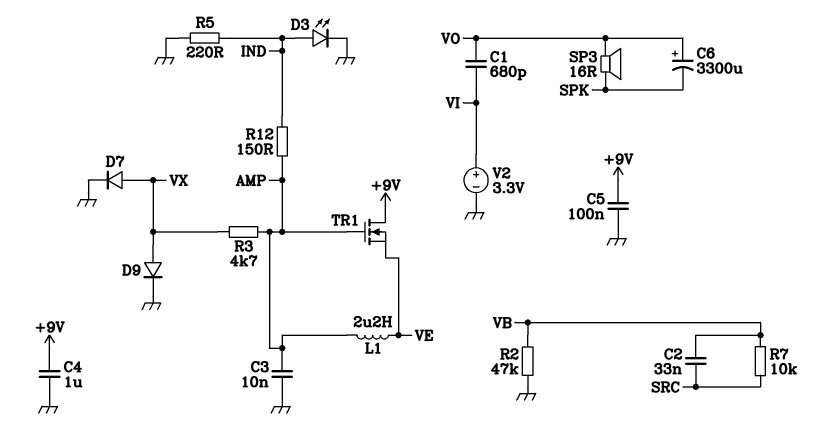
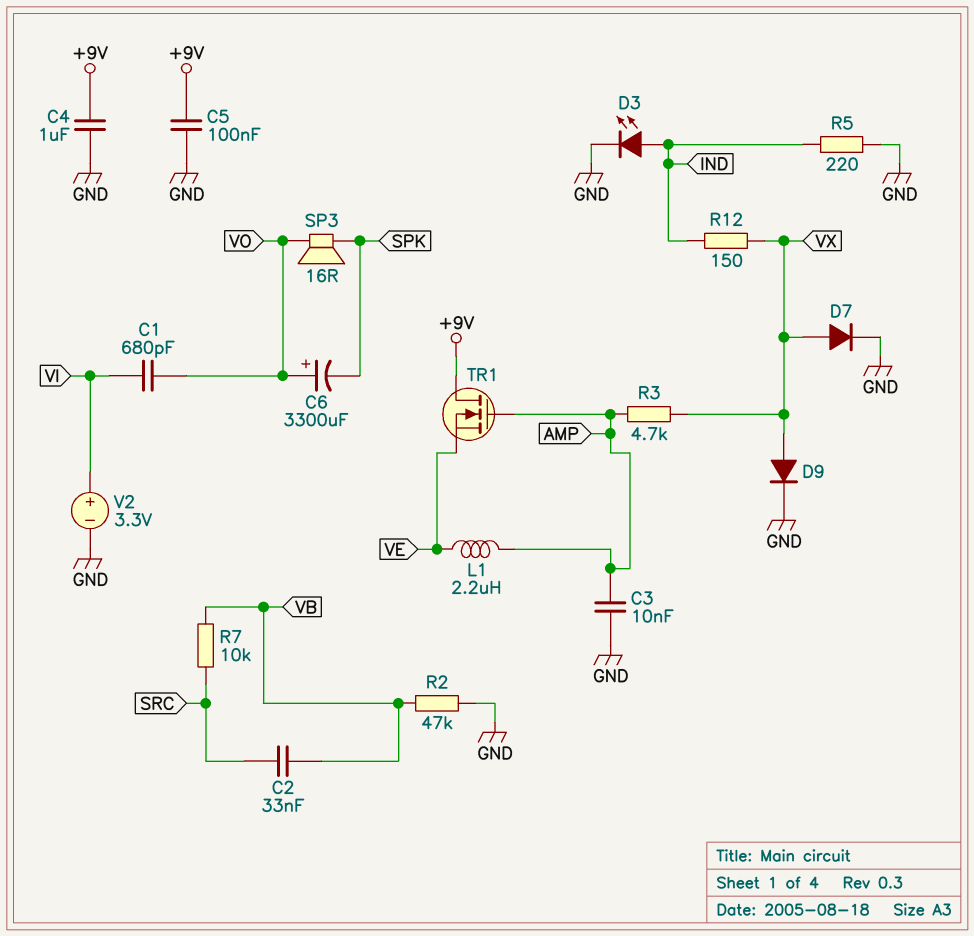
R12: 150 (AMP, IND) -> 150 (IND, VX)

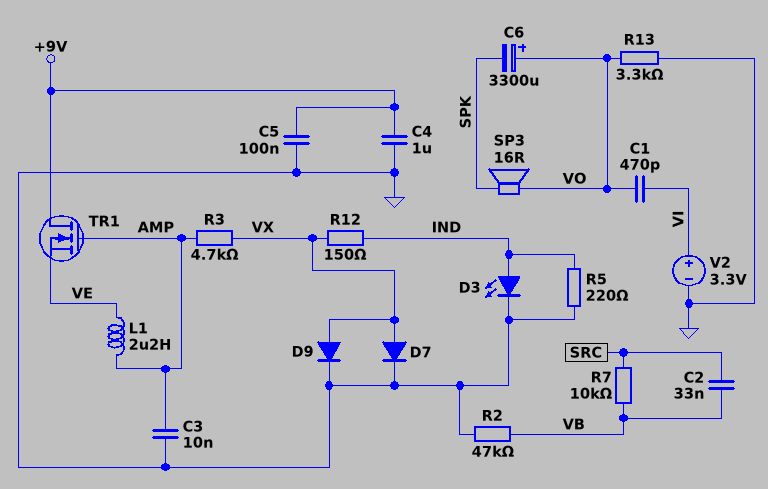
C1: 680pF (VI, VO) -> 470pF (VI, VO)
R13: none -> 3.3k (GND, VO)

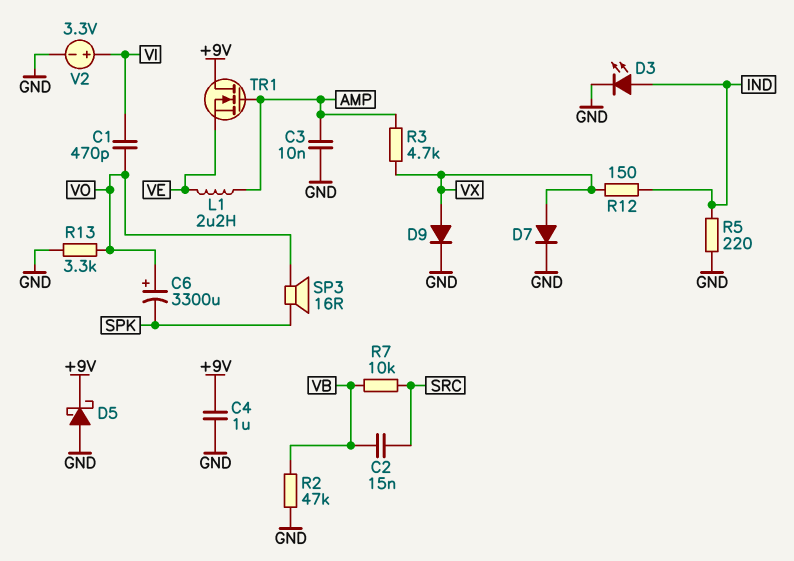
C2: 33nF (SRC, VB) -> 15nF (SRC, VB)
C5: 100nF (+9V, GND) -> none
D5: none -> schottky (A GND, K +9V)

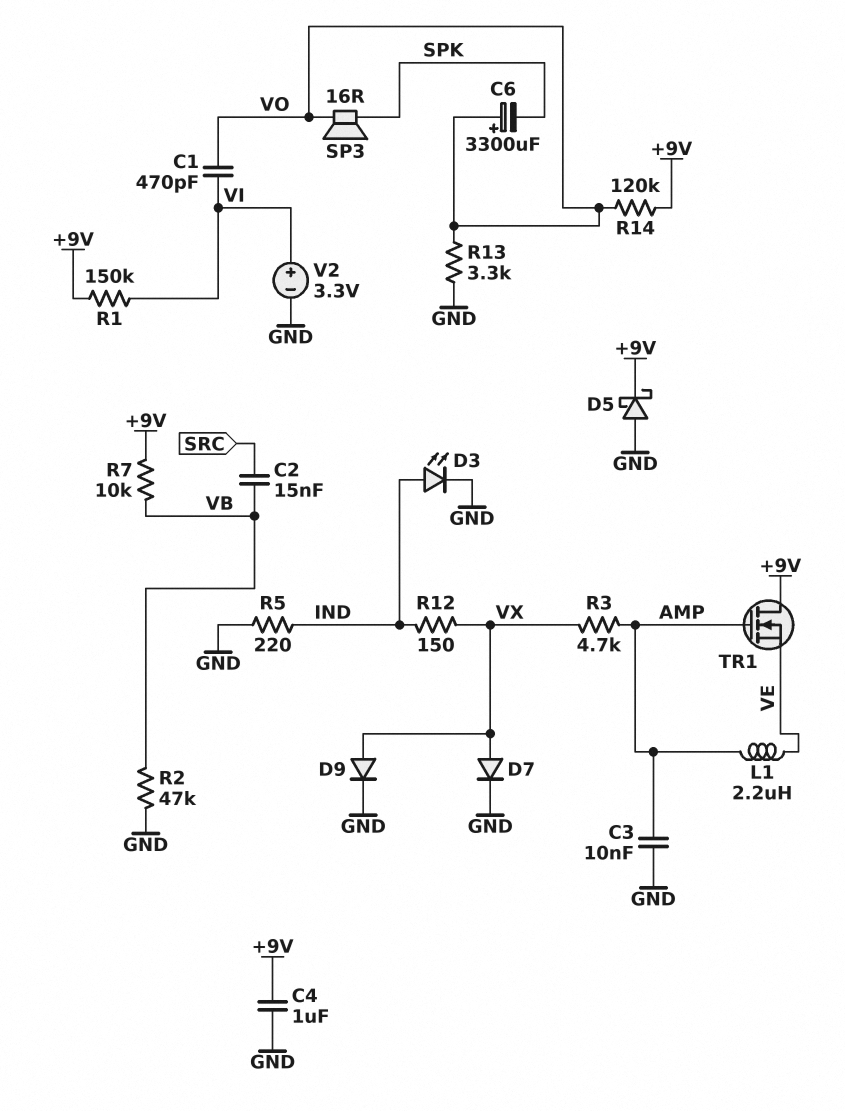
R1: none -> 150k (+9V, VI)
R7: 10k (SRC, VB) -> 10k (+9V, VB)
R14: none -> 120k (+9V, VO)

